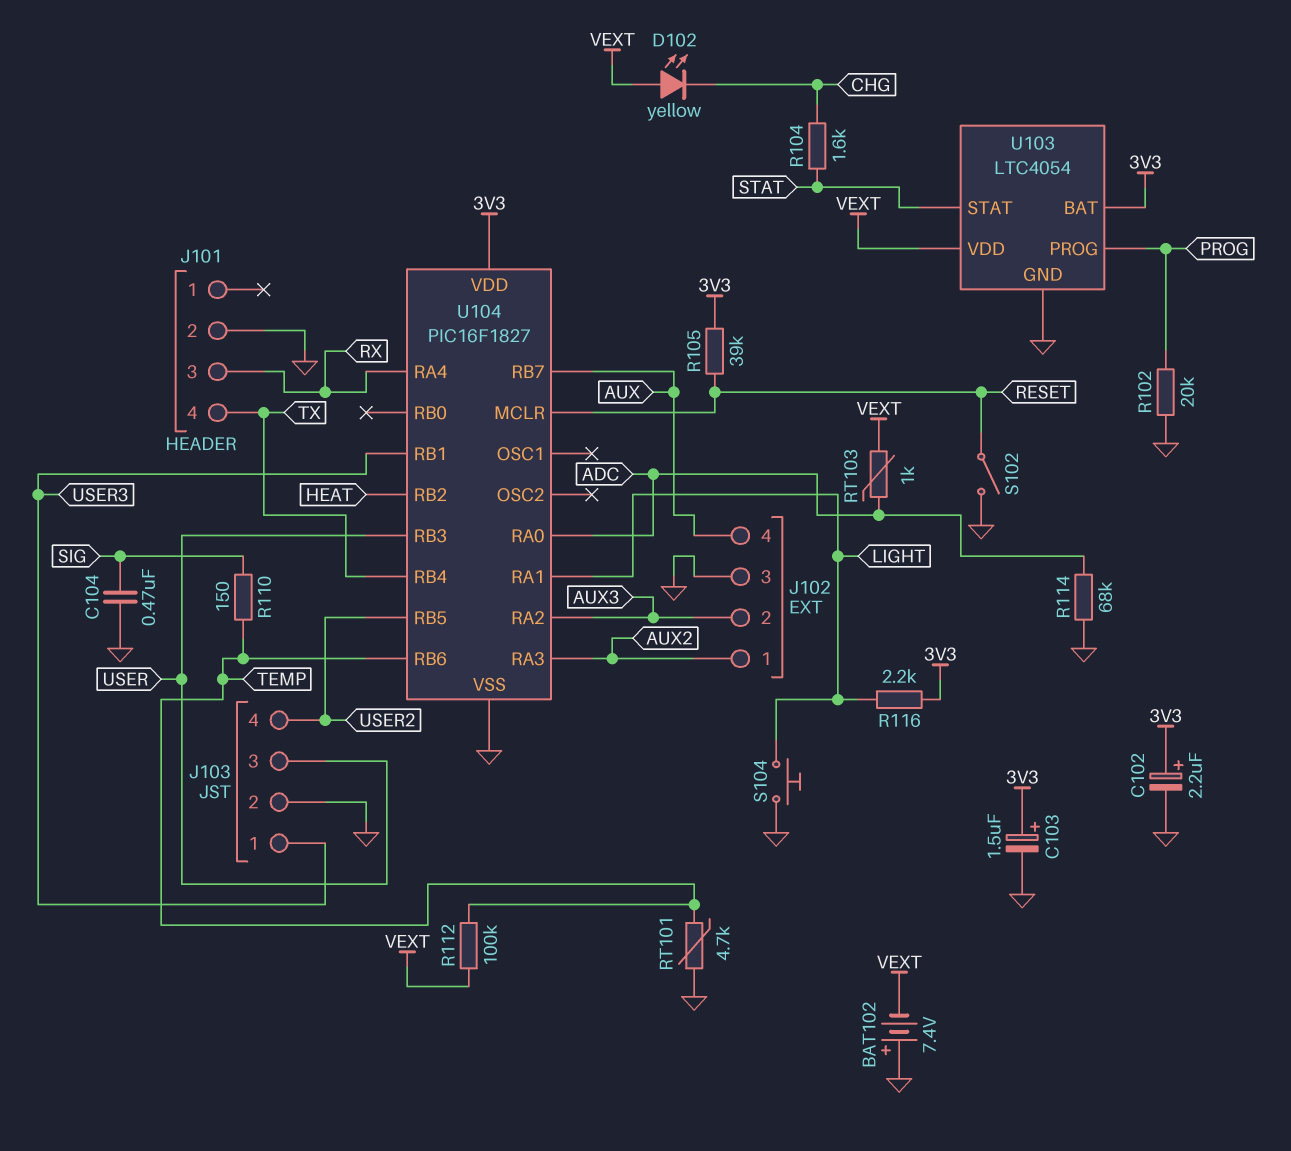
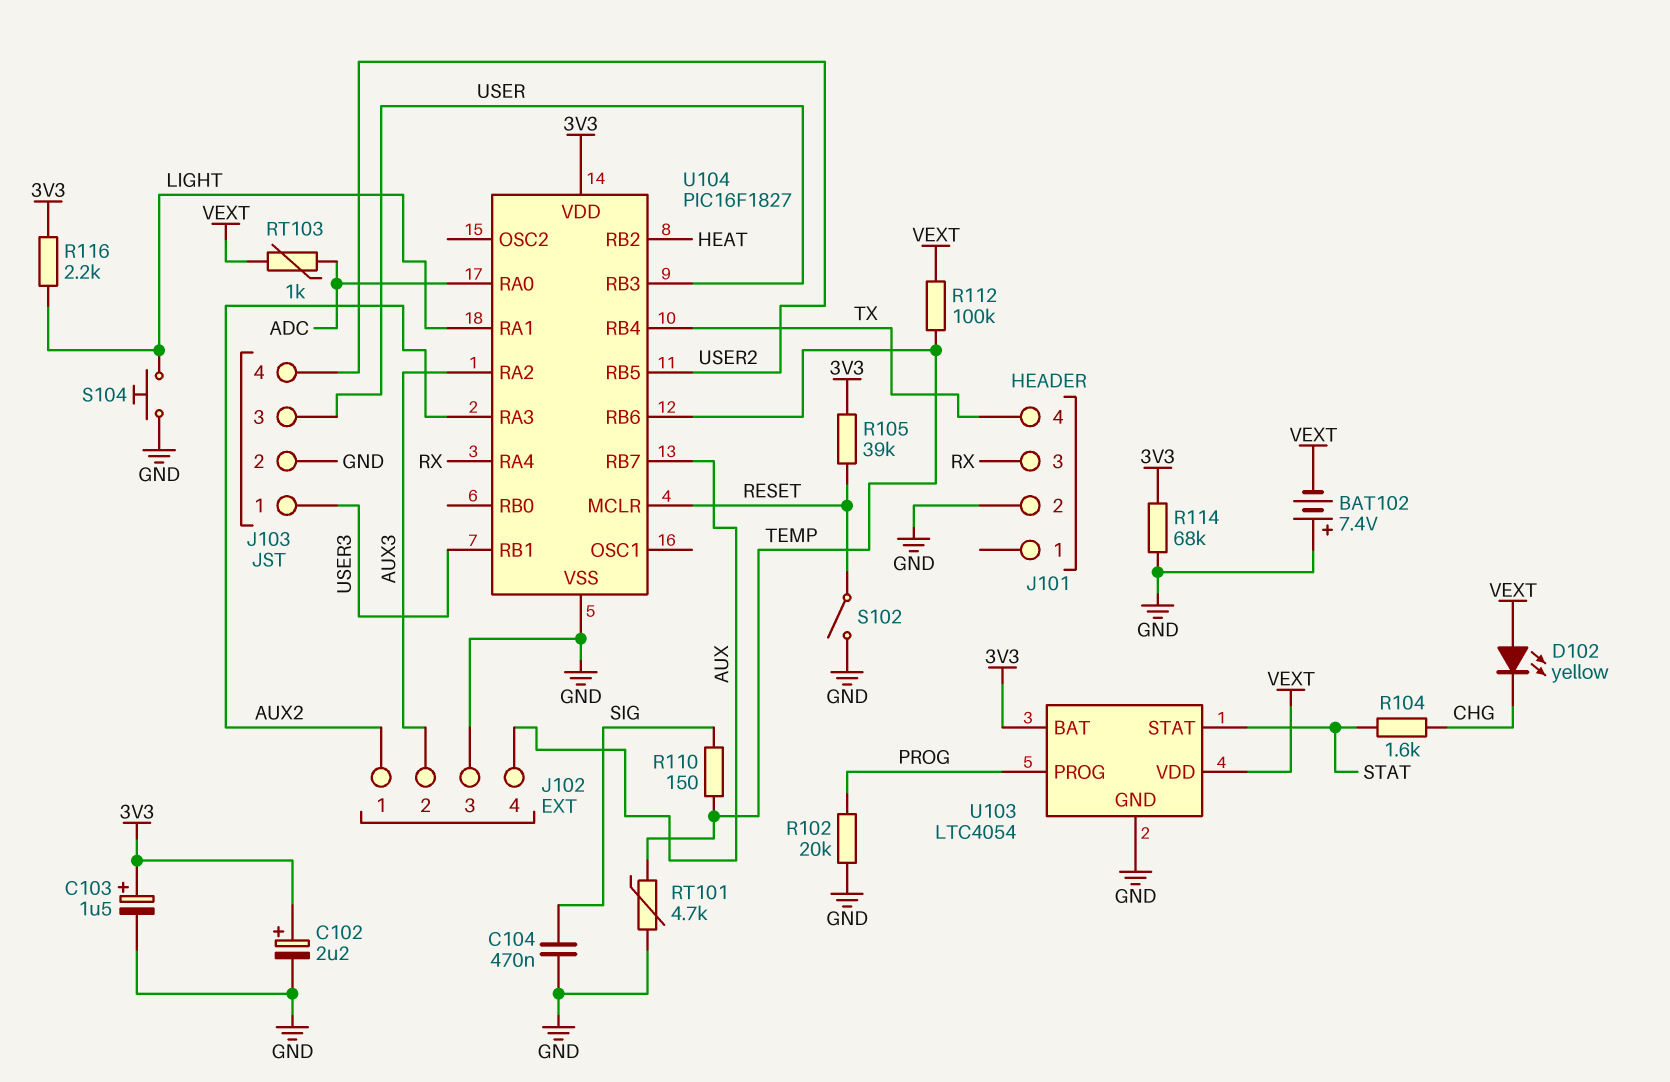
R114: 68k (ADC, GND) -> 68k (3V3, GND)

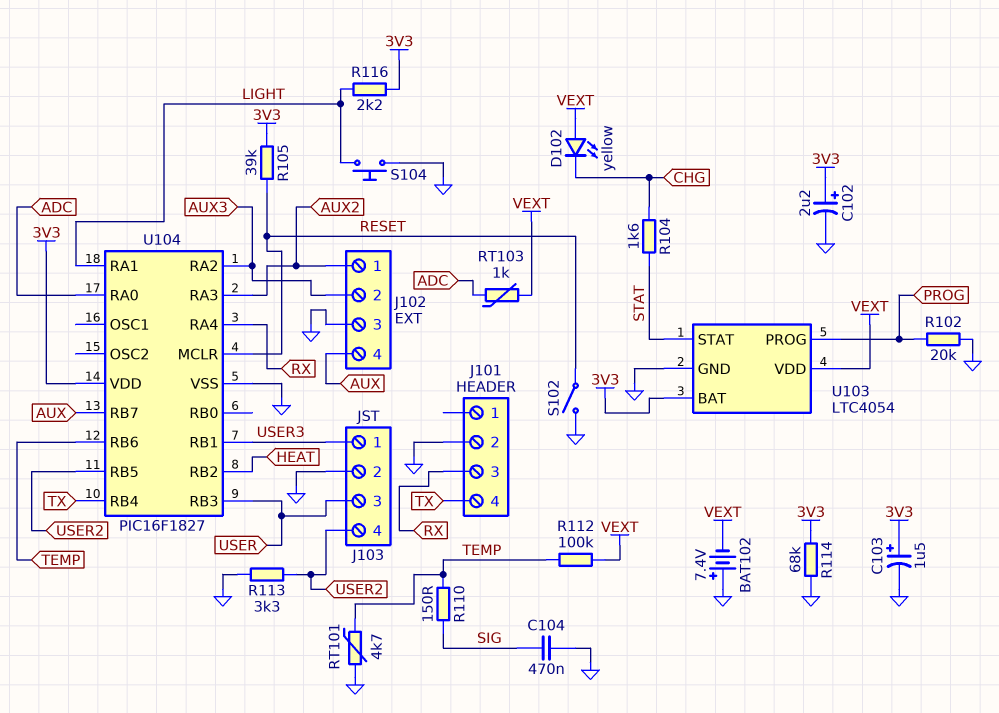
R113: none -> 3.3k (GND, USER2)

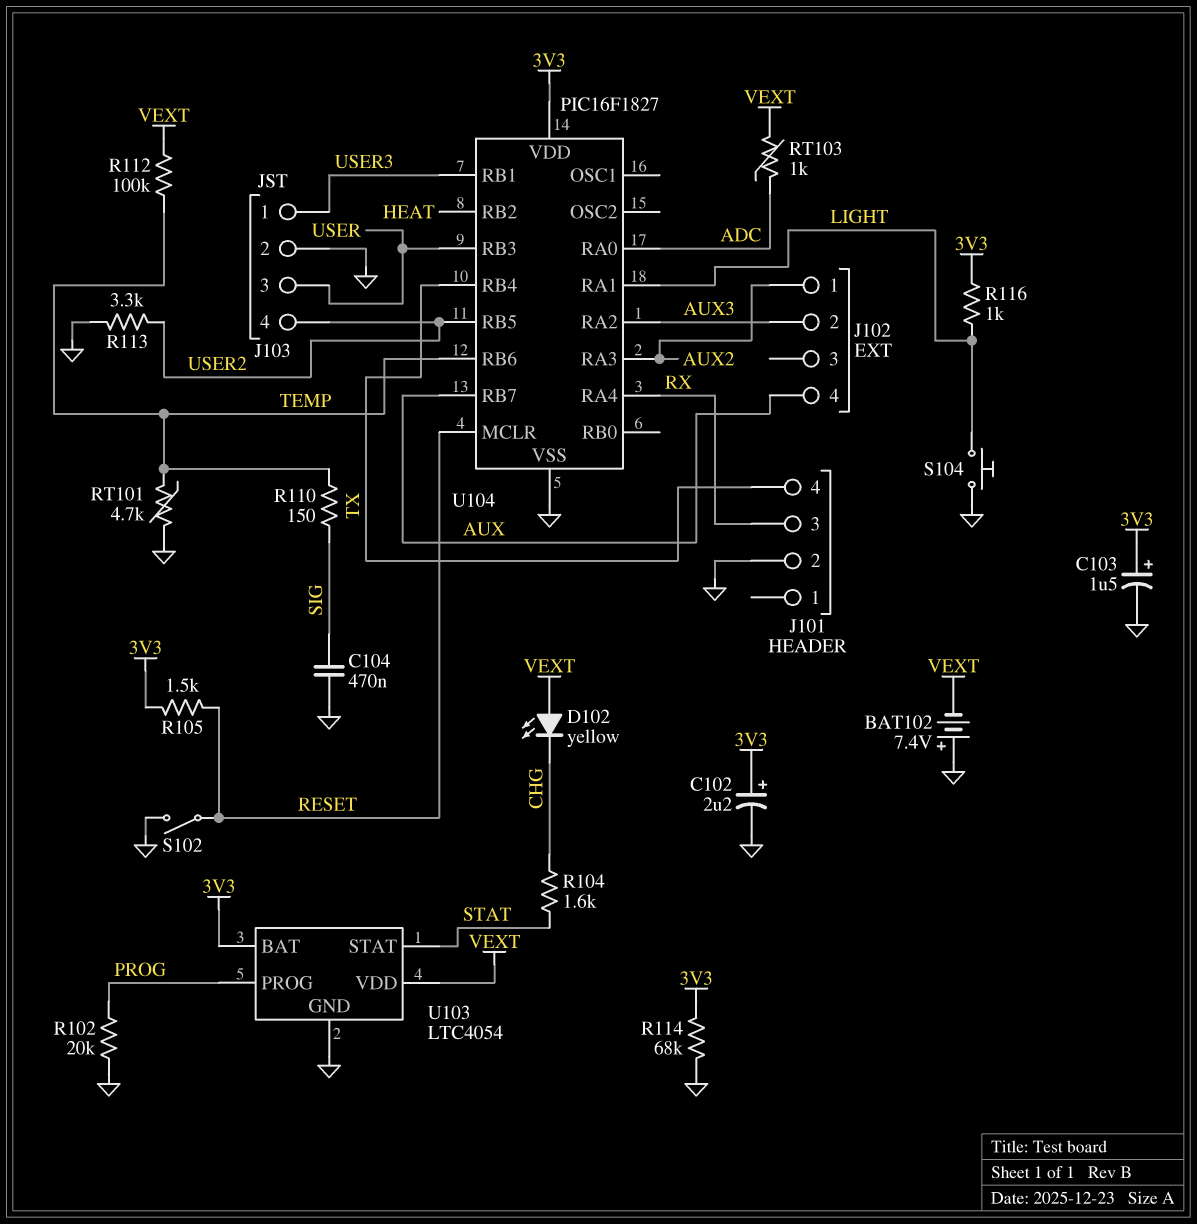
J102 pin 3: GND -> none
R105: 39k (3V3, RESET) -> 1.5k (3V3, RESET)
R116: 2.2k (3V3, LIGHT) -> 1k (3V3, LIGHT)

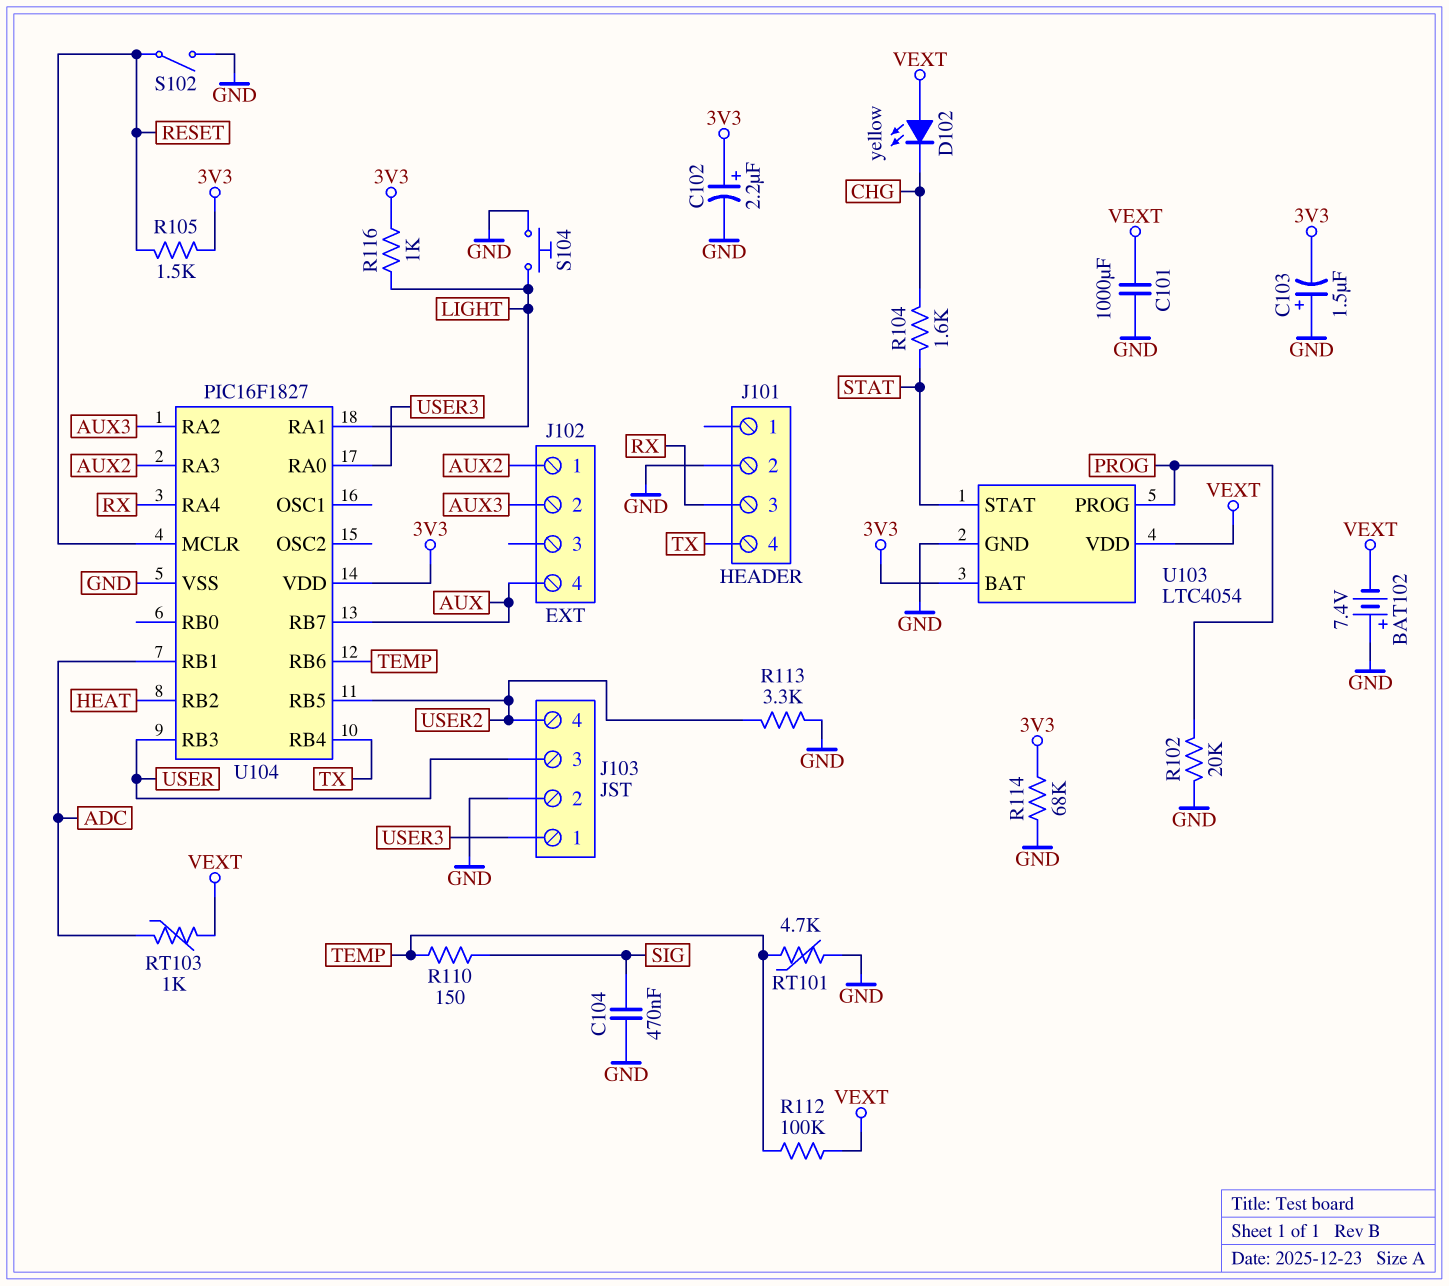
C101: none -> 1000uF (GND, VEXT)
C103: 1.5uF (plus 3V3, minus GND) -> 1.5uF (plus GND, minus 3V3)
U104 pin RA0: ADC -> USER3
U104 pin RB1: USER3 -> ADC

